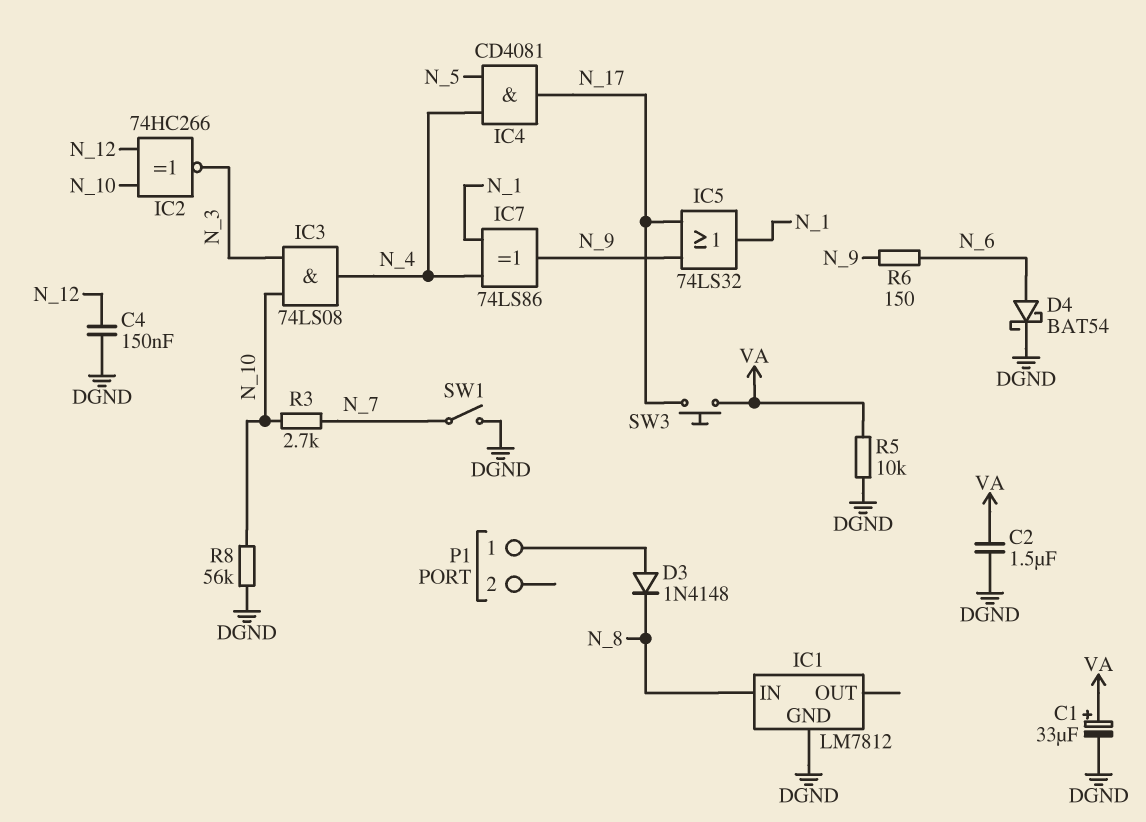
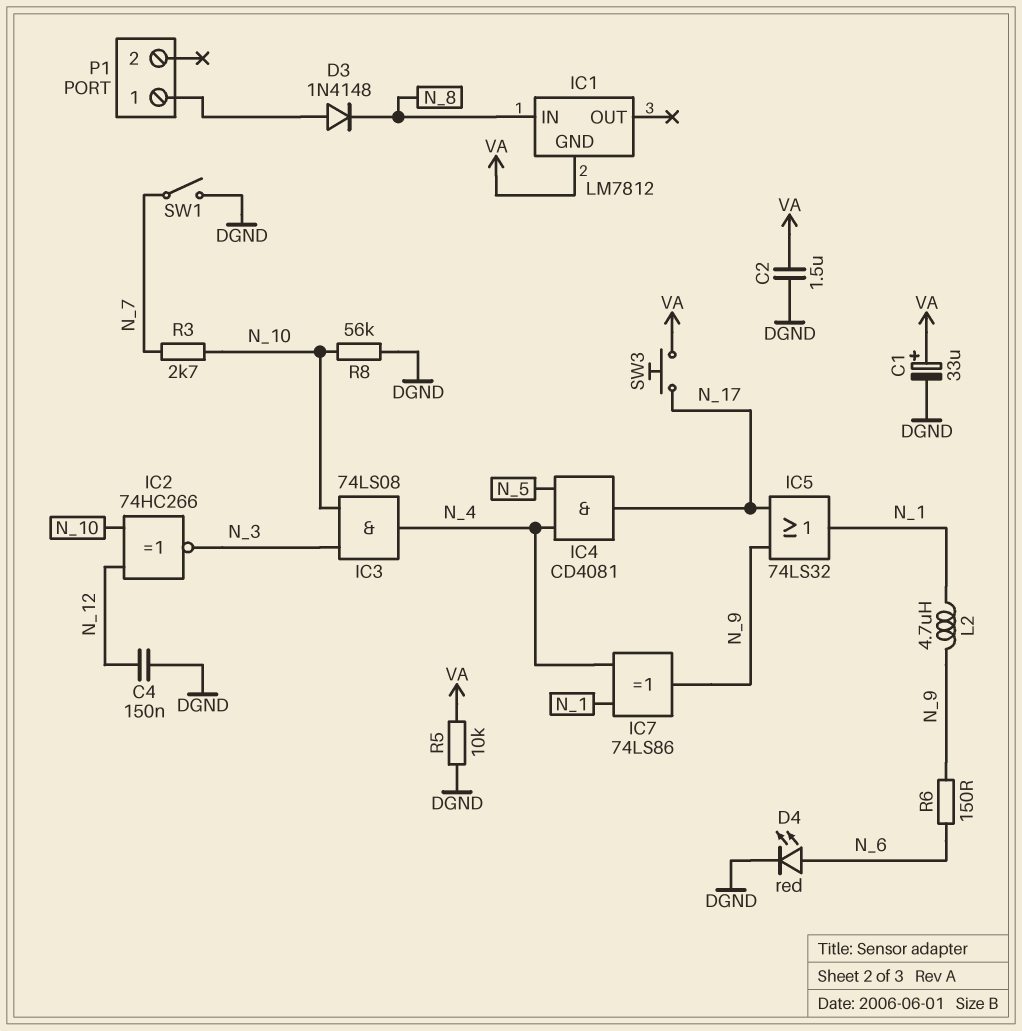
D4: schottky BAT54 (A N_6, K DGND) -> LED red (A N_6, K DGND)
IC1 pin GND: DGND -> VA
L2: none -> 4.7uH (N_1, N_9)

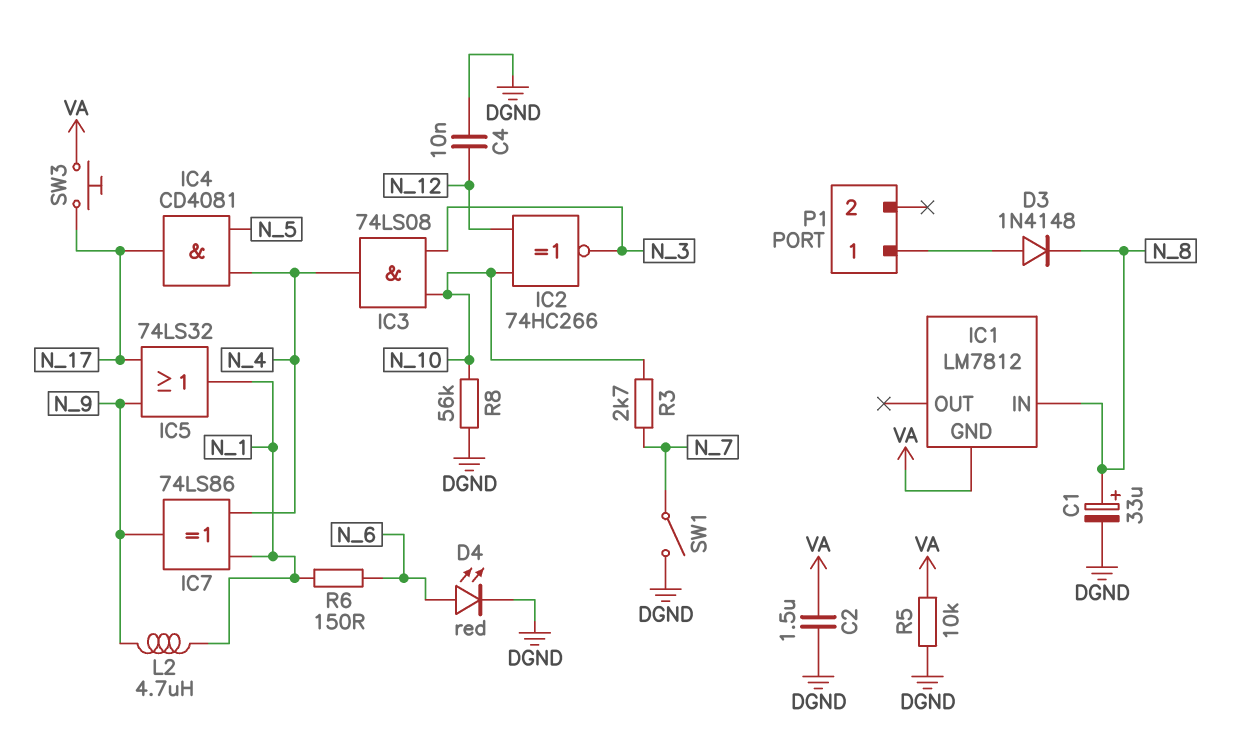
C1: 33uF (plus VA, minus DGND) -> 33uF (plus N_8, minus DGND)
C4: 150nF (DGND, N_12) -> 10nF (DGND, N_12)
R6: 150 (N_6, N_9) -> 150 (N_1, N_6)

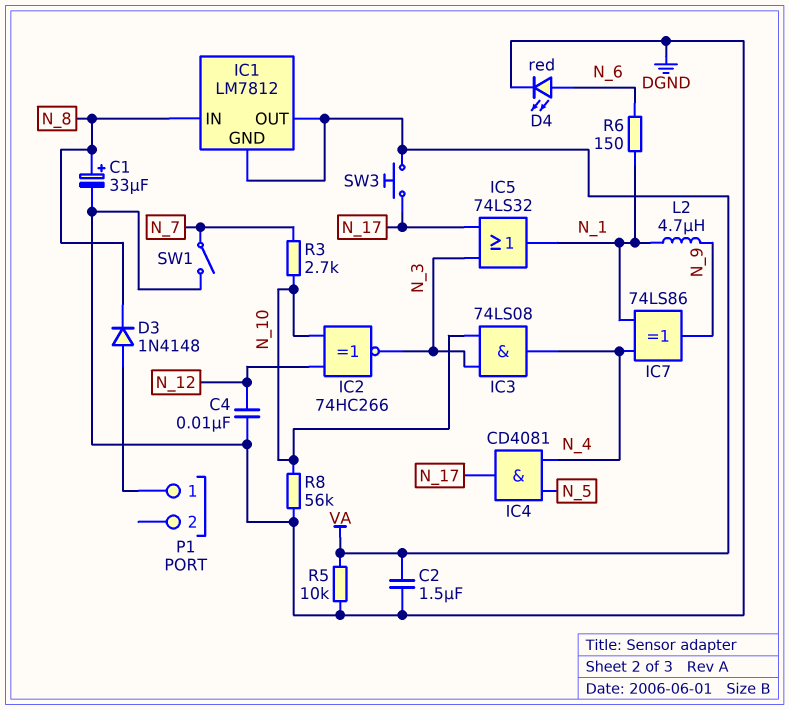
IC1 pin OUT: none -> VA
IC5: OR 74LS32 (in N_9, in N_17, out N_1) -> OR 74LS32 (in N_3, in N_17, out N_1)

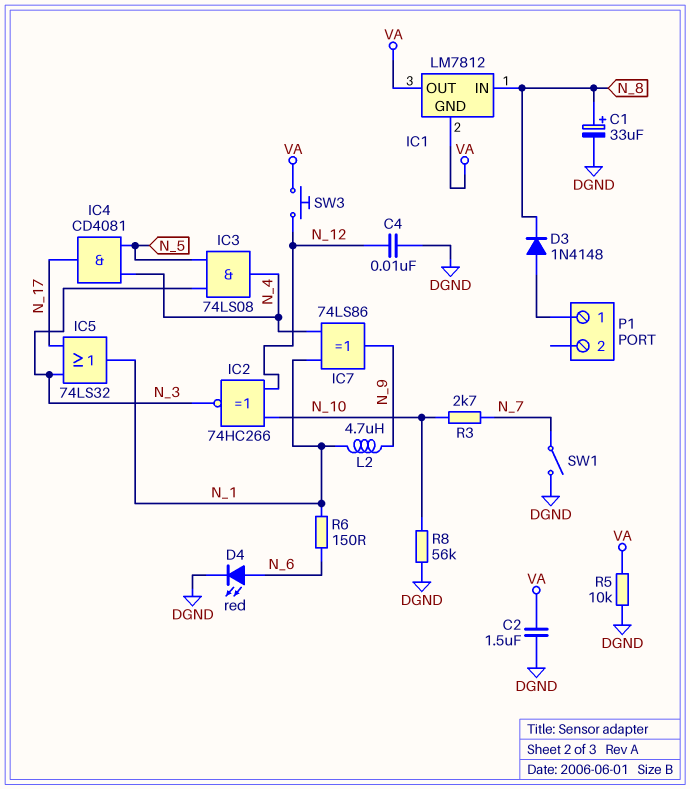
IC3: AND 74LS08 (in N_3, in N_10, out N_4) -> AND 74LS08 (in N_3, in N_5, out N_4)
SW3: button (N_17, VA) -> button (N_12, VA)

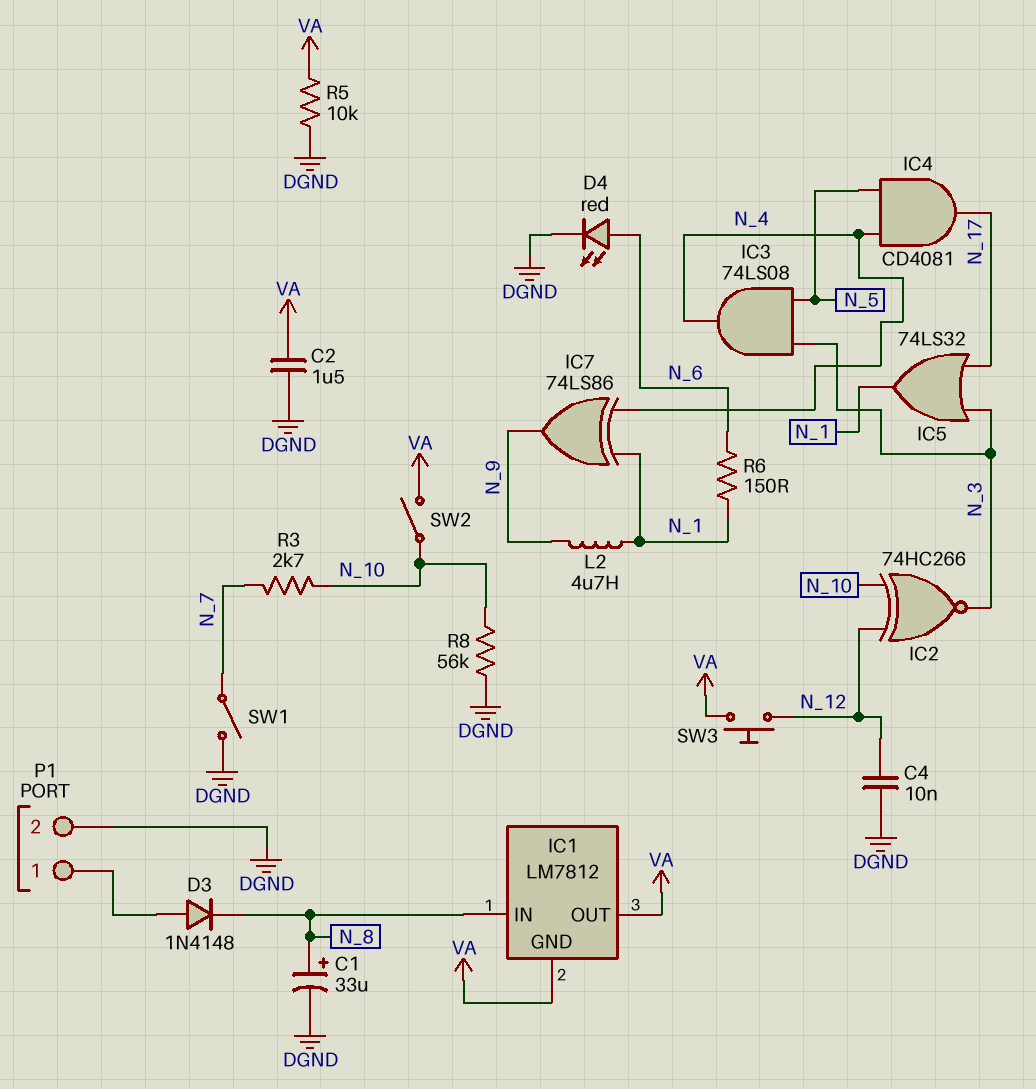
P1 pin 2: none -> DGND
SW2: none -> switch (N_10, VA)

